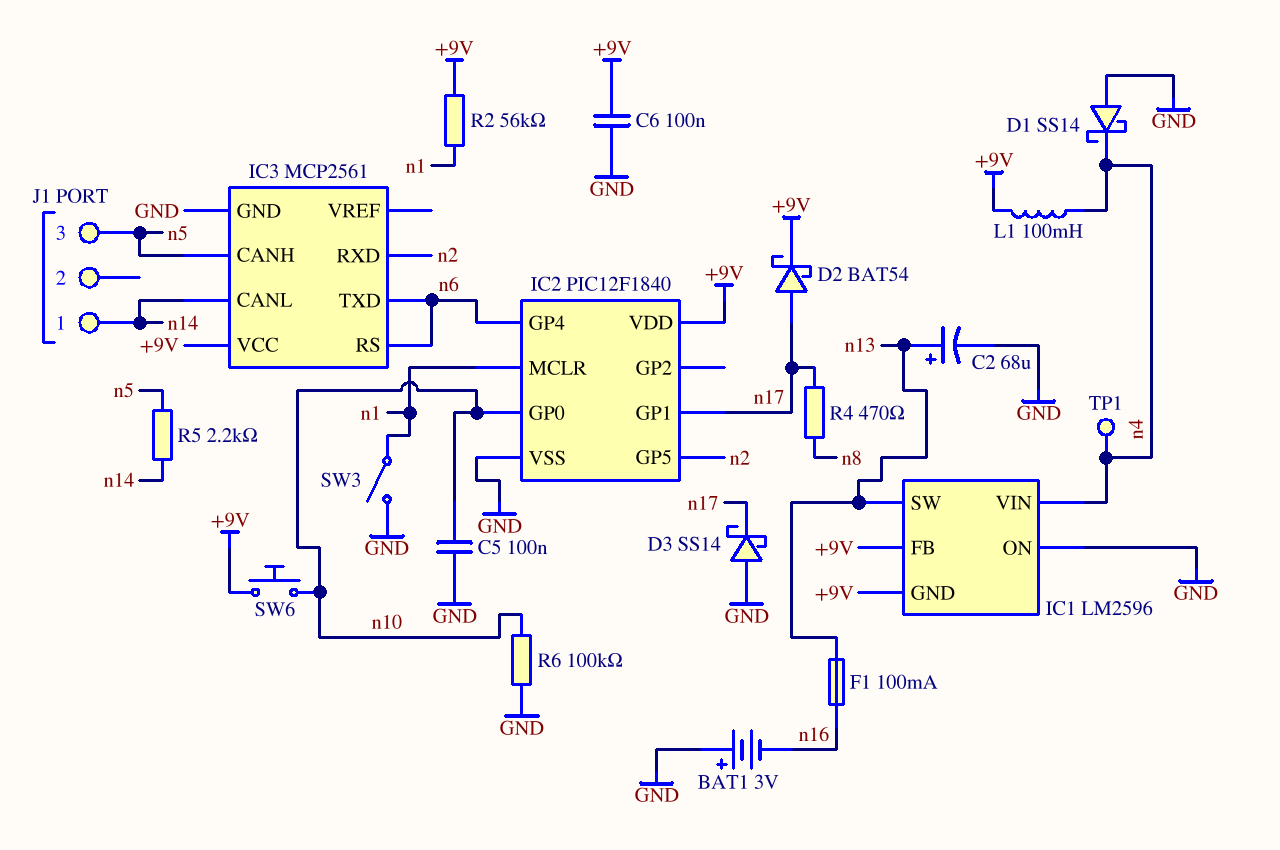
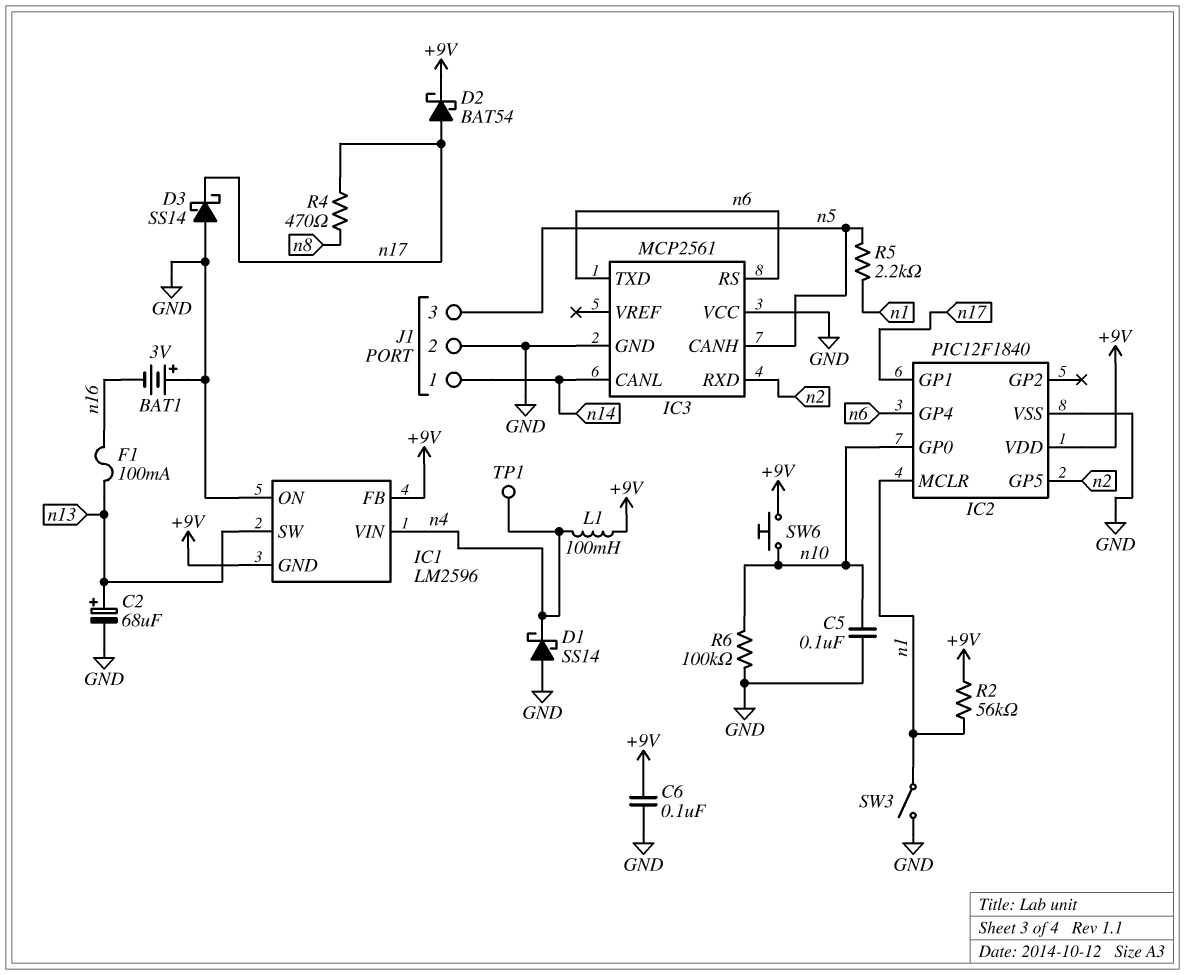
IC3 pin VCC: +9V -> GND
J1 pin 2: none -> GND
R5: 2.2k (n5, n14) -> 2.2k (n1, n5)

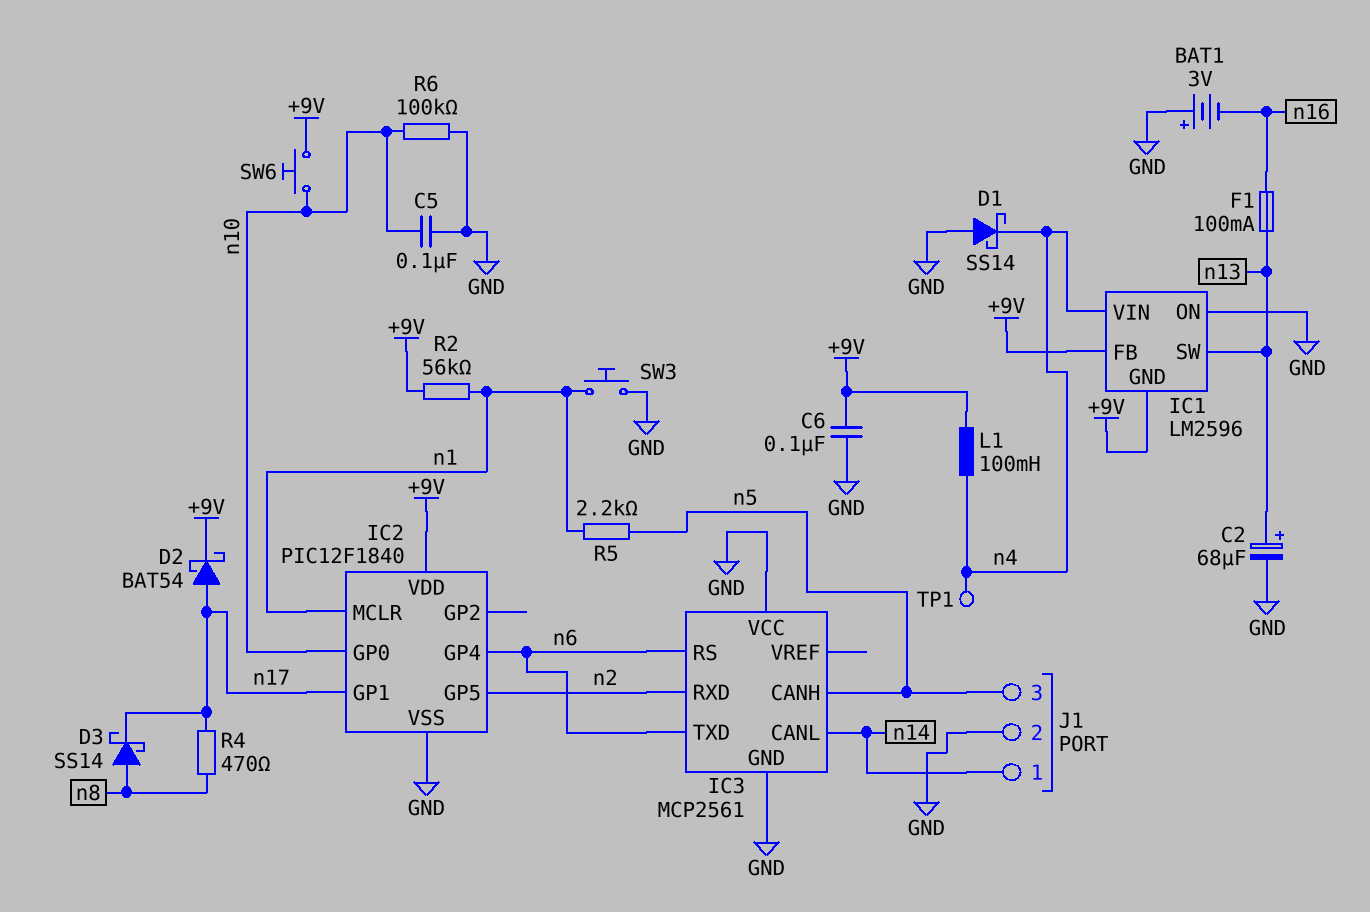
D3: schottky SS14 (A GND, K n17) -> schottky SS14 (A n8, K n17)
SW3: switch (GND, n1) -> button (GND, n1)

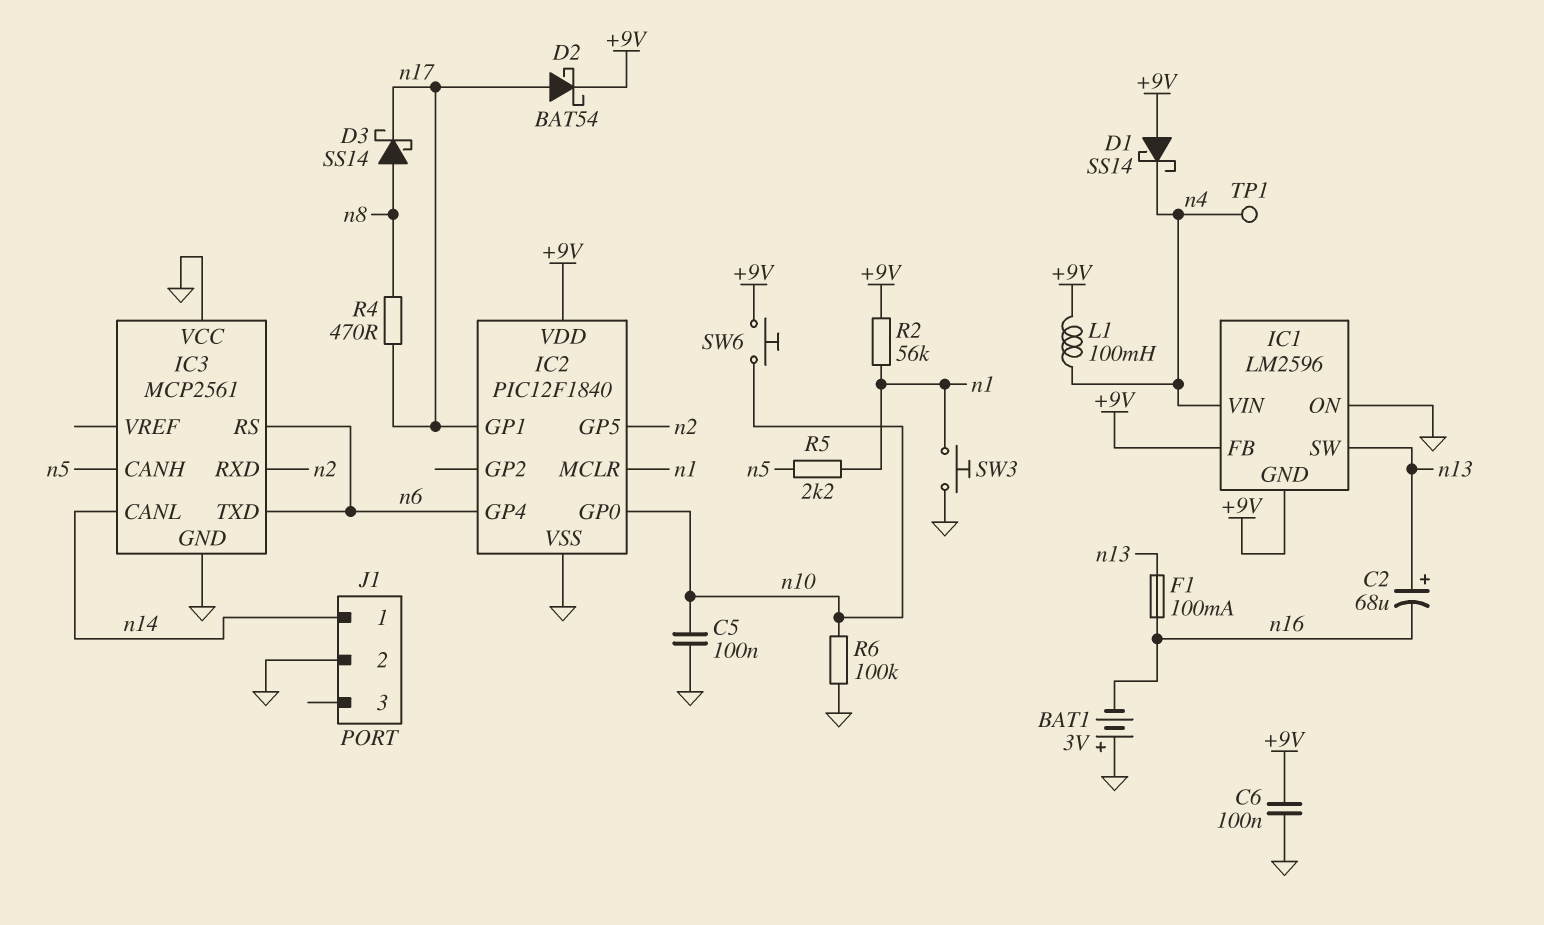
C2: 68uF (plus n13, minus GND) -> 68uF (plus n13, minus n16)
D1: schottky SS14 (A GND, K n4) -> schottky SS14 (A +9V, K n4)
J1 pin 3: n5 -> none

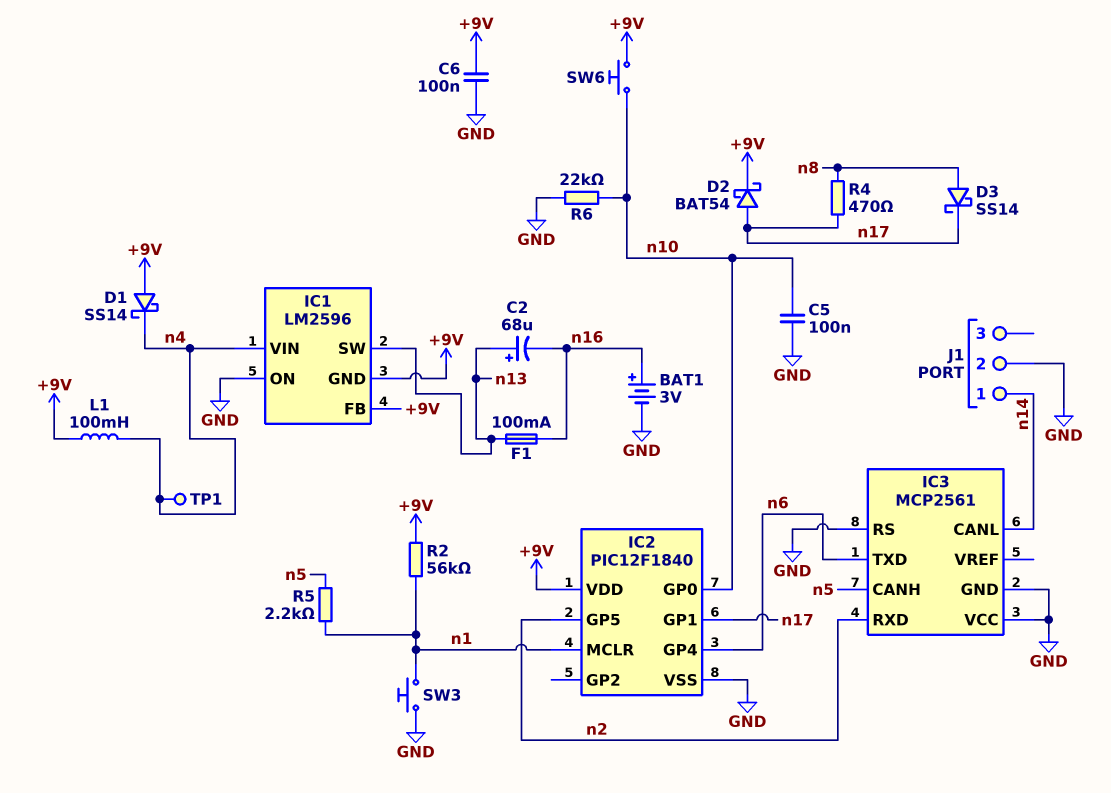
BAT1: 3V (plus GND, minus n16) -> 3V (plus n16, minus GND)
IC3 pin RS: n6 -> GND
R6: 100k (GND, n10) -> 22k (GND, n10)

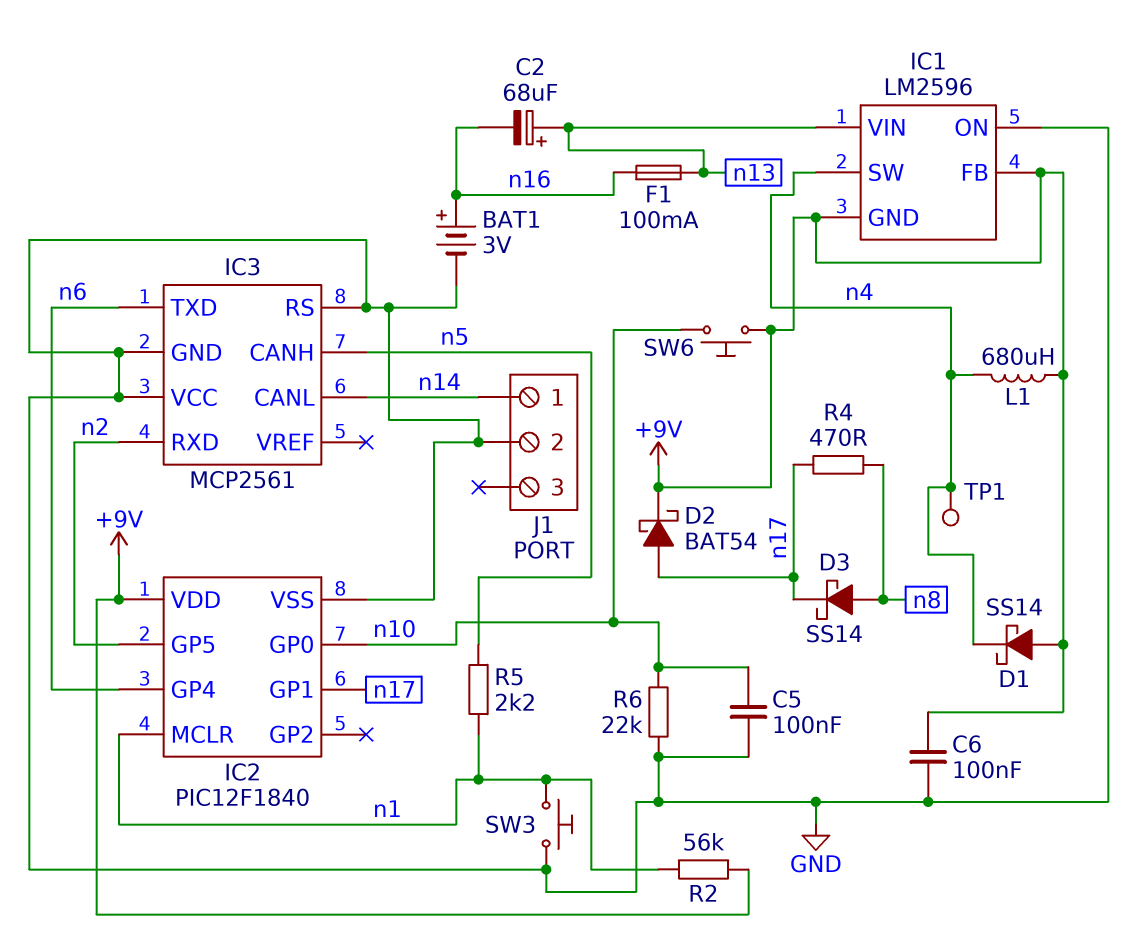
IC1 pin SW: n13 -> n4
IC1 pin VIN: n4 -> n13
L1: 100mH (+9V, n4) -> 680uH (+9V, n4)

